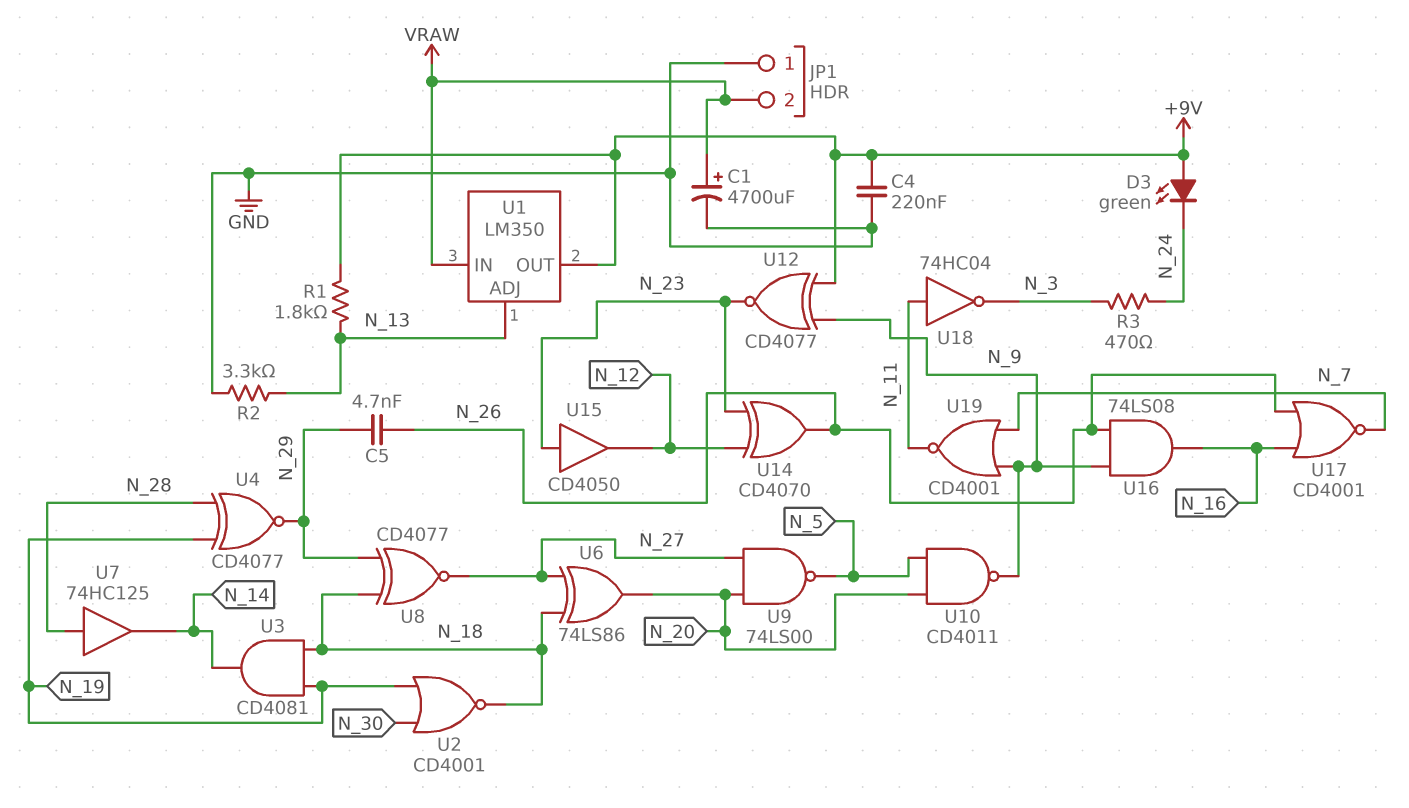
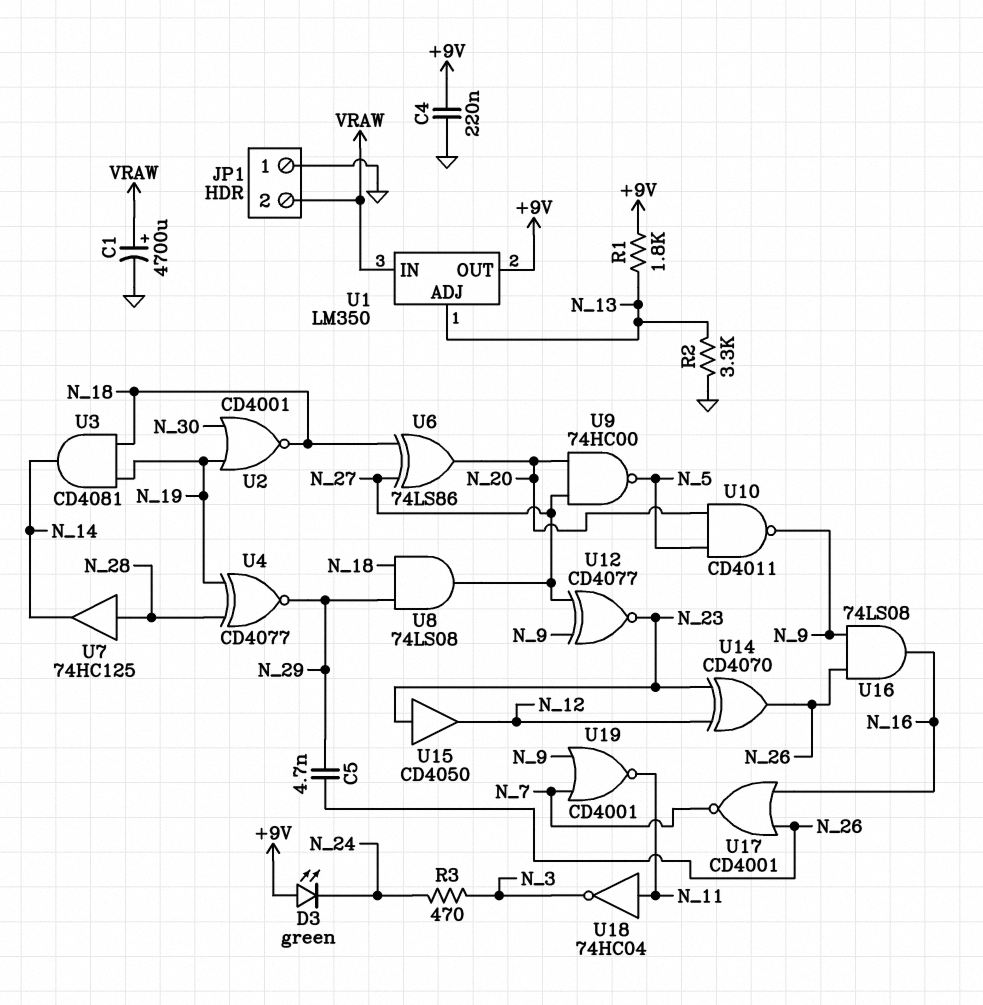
U8: XNOR CD4077 (in N_18, in N_29, out N_27) -> AND 74LS08 (in N_18, in N_29, out N_27)
U9: NAND 74LS00 (in N_20, in N_27, out N_5) -> NAND 74HC00 (in N_20, in N_27, out N_5)
U12: XNOR CD4077 (in +9V, in N_9, out N_23) -> XNOR CD4077 (in N_9, in N_27, out N_23)

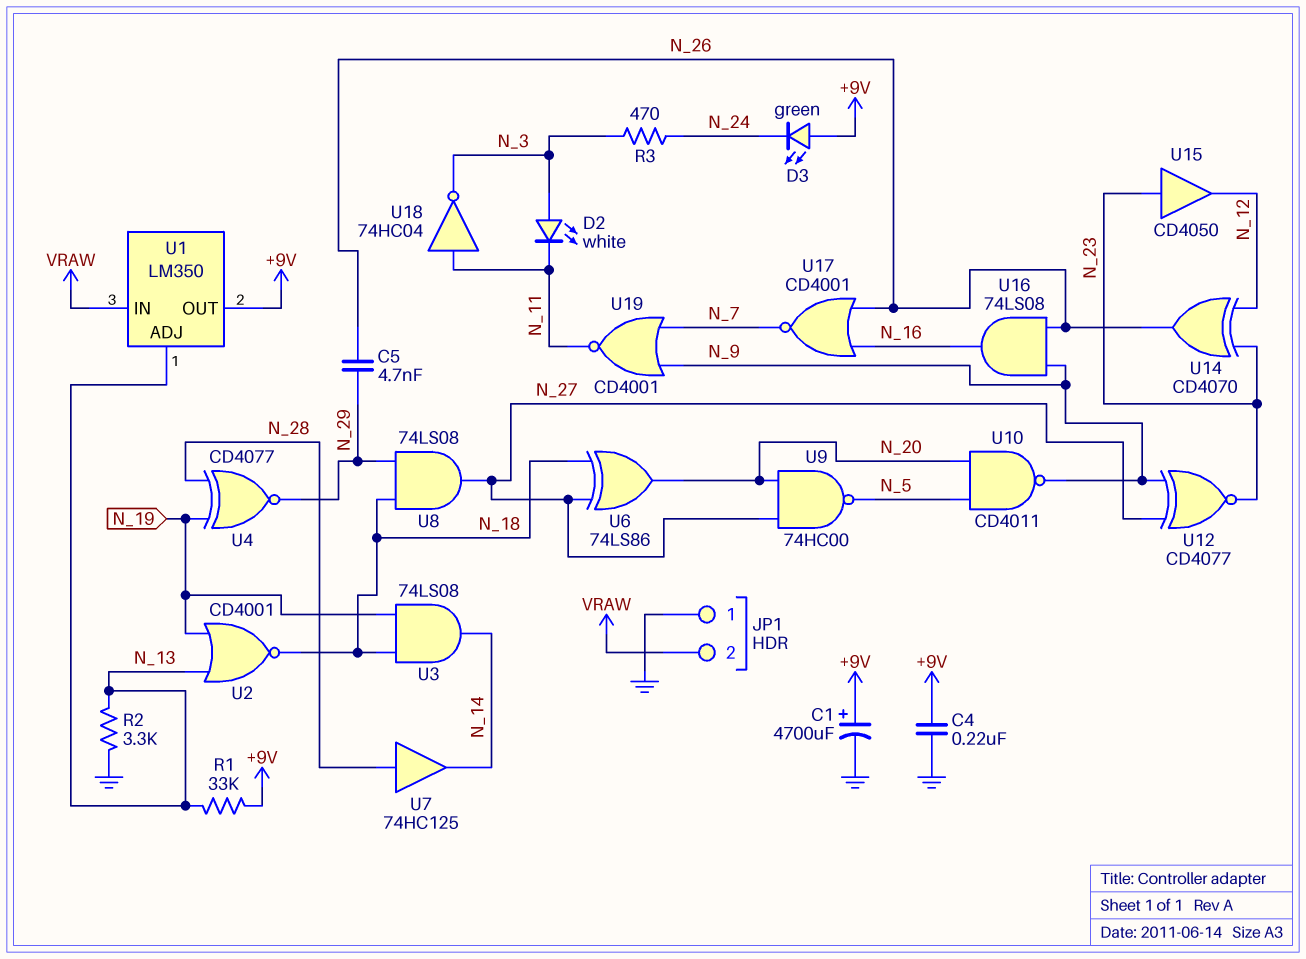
C1: 4700uF (plus VRAW, minus GND) -> 4700uF (plus +9V, minus GND)
D2: none -> LED white (A N_3, K N_11)
R1: 1.8k (+9V, N_13) -> 33k (+9V, N_13)
U2: NOR CD4001 (in N_19, in N_30, out N_18) -> NOR CD4001 (in N_13, in N_19, out N_18)
U3: AND CD4081 (in N_18, in N_19, out N_14) -> AND 74LS08 (in N_18, in N_19, out N_14)

